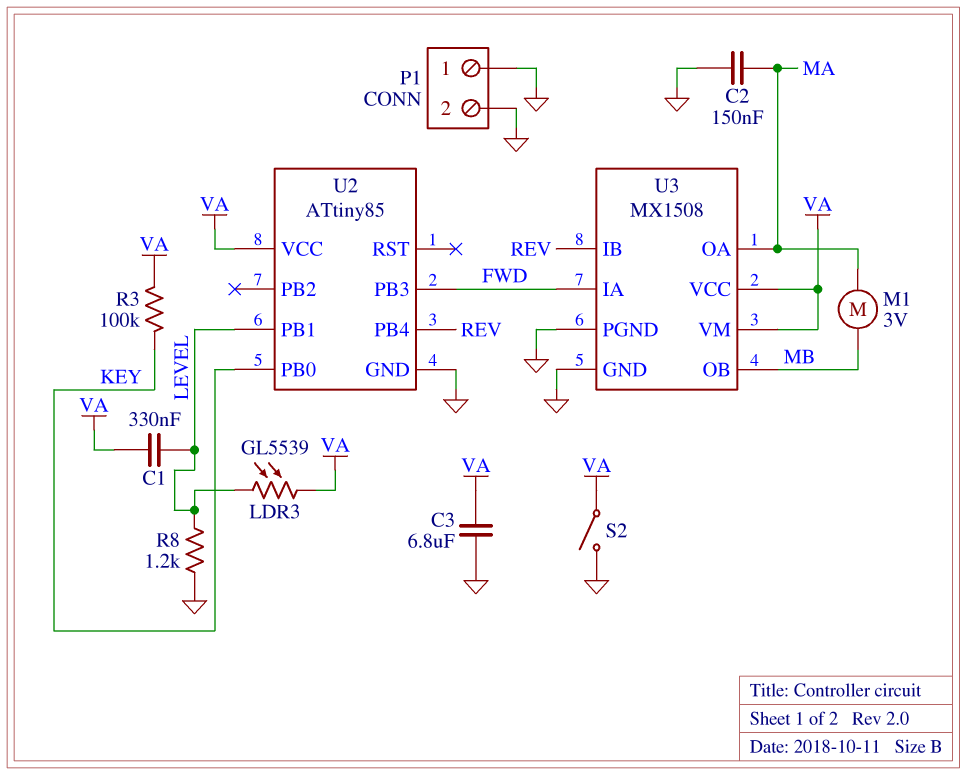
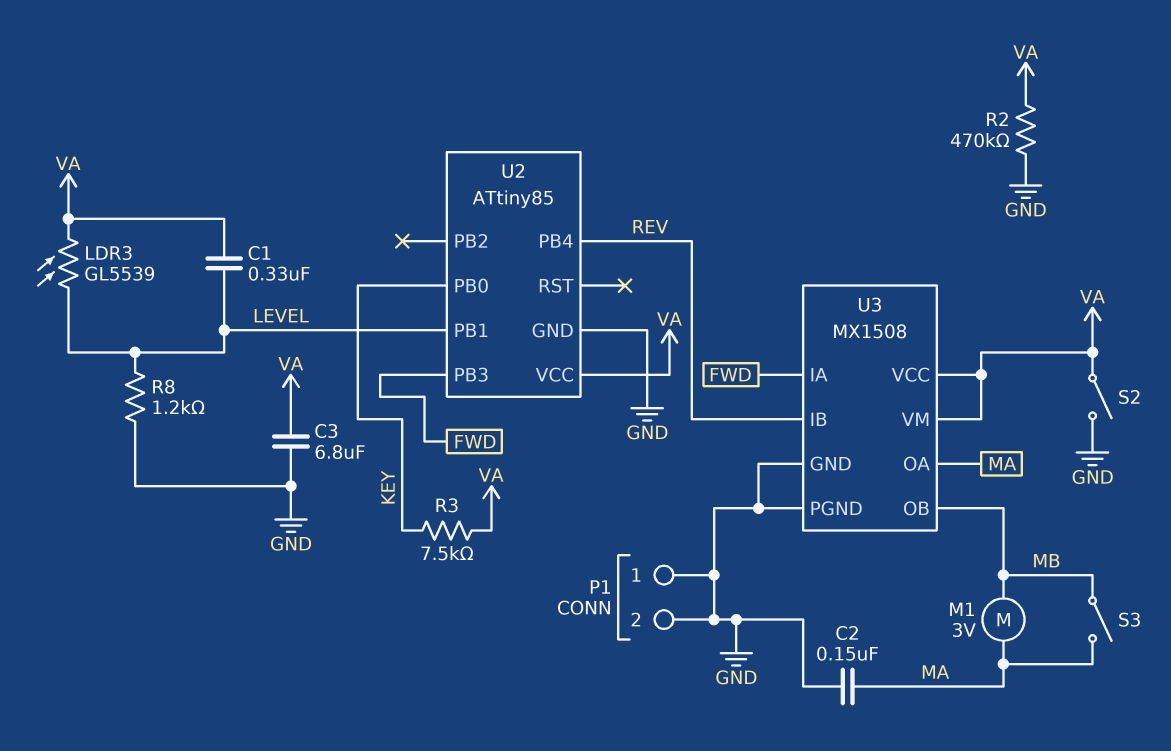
R2: none -> 470k (GND, VA)
R3: 100k (KEY, VA) -> 7.5k (KEY, VA)
S3: none -> switch (MA, MB)

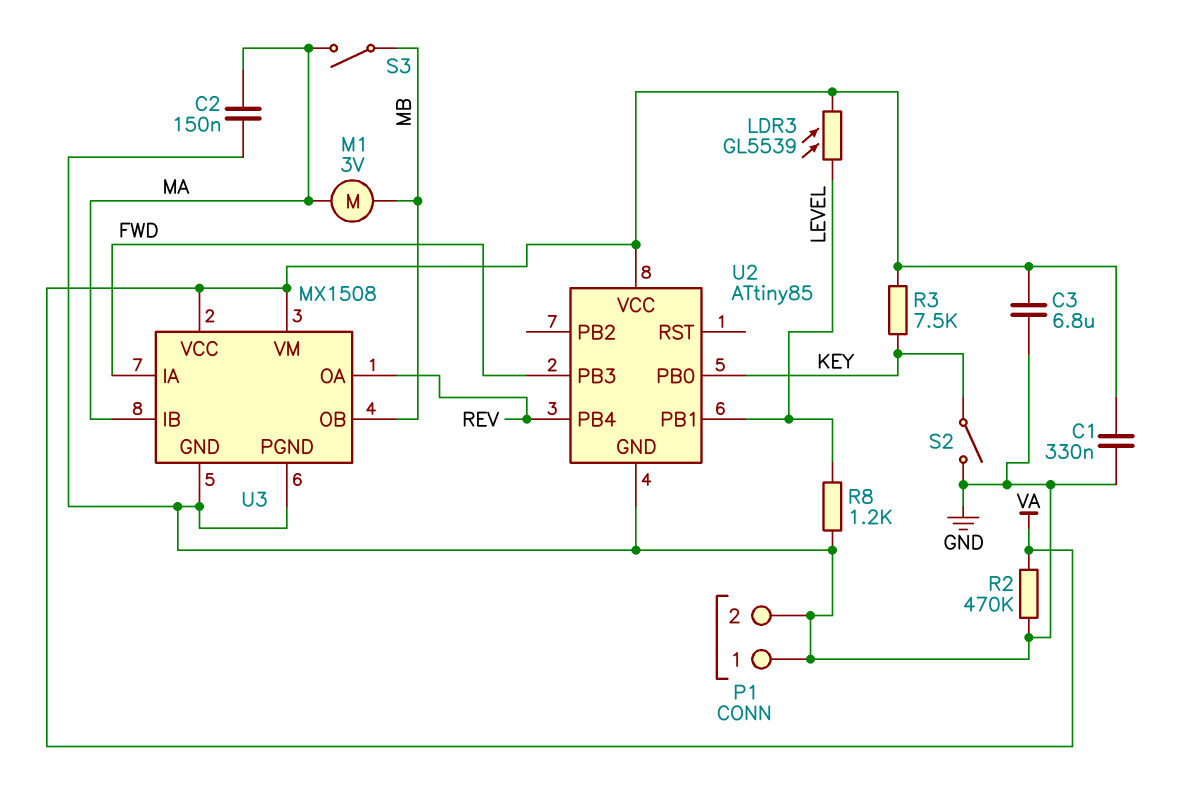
C1: 330nF (LEVEL, VA) -> 330nF (GND, VA)
S2: switch (GND, VA) -> switch (GND, KEY)
U3 pin IB: REV -> MA
U3 pin OA: MA -> REV

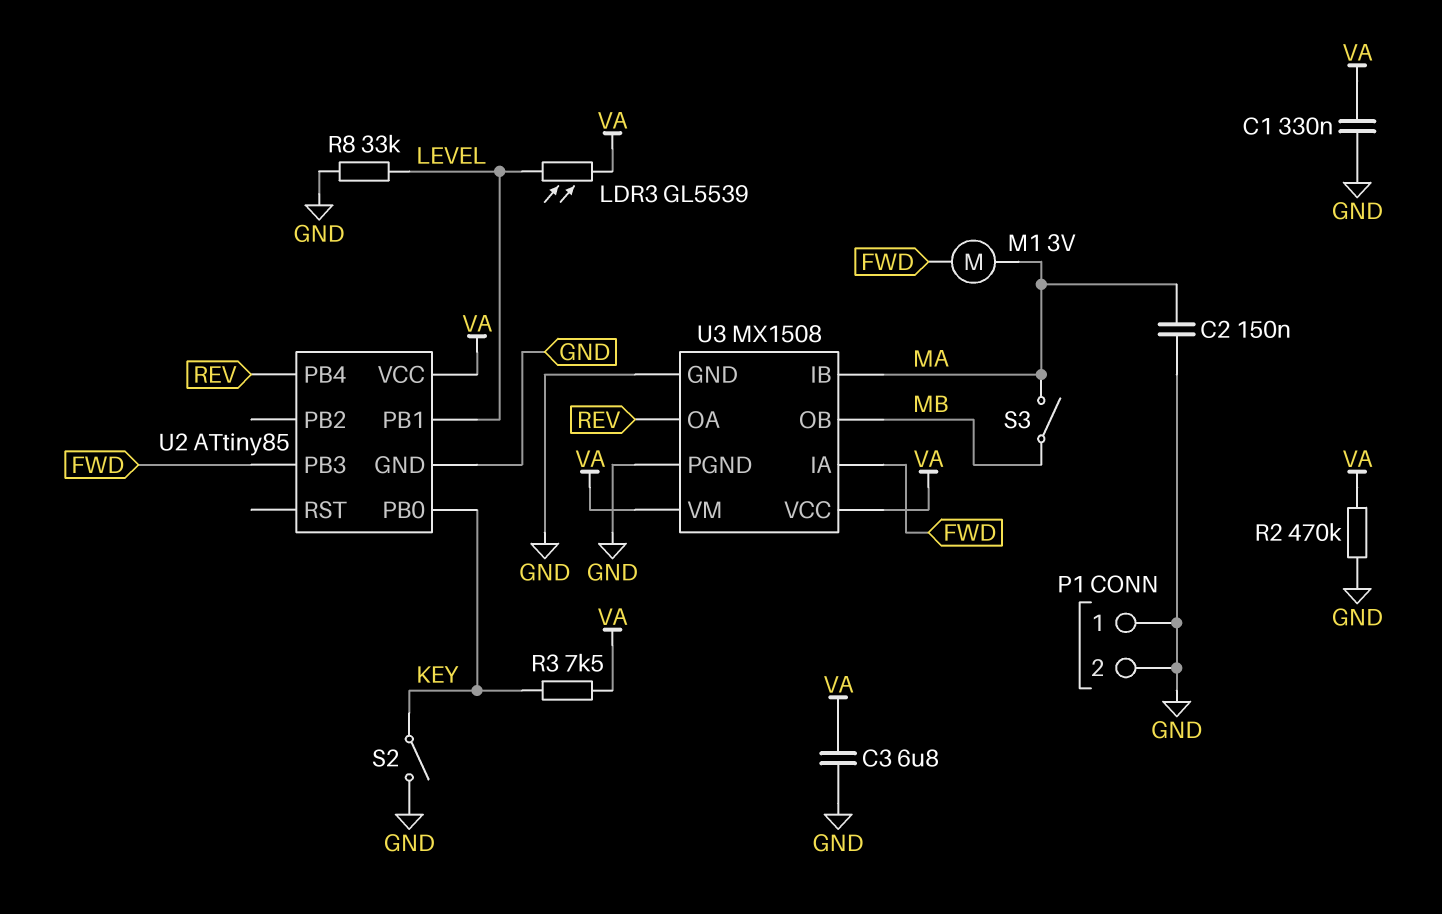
M1: motor 3V (MA, MB) -> motor 3V (FWD, MA)
R8: 1.2k (GND, LEVEL) -> 33k (GND, LEVEL)

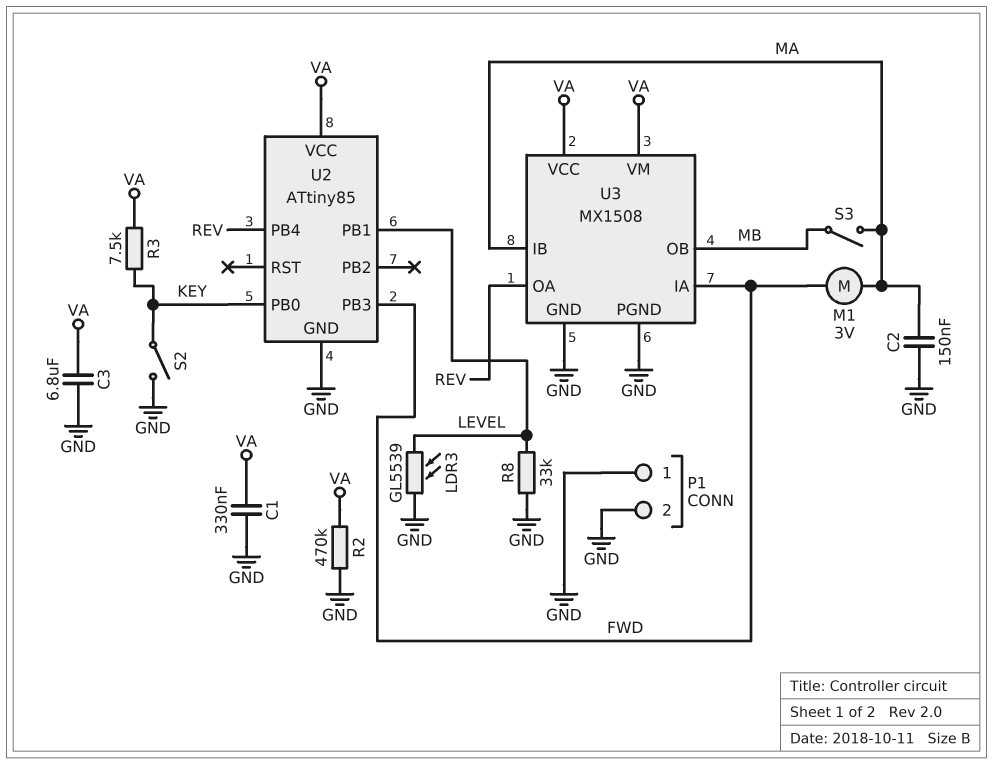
LDR3: GL5539 (LEVEL, VA) -> GL5539 (GND, LEVEL)

